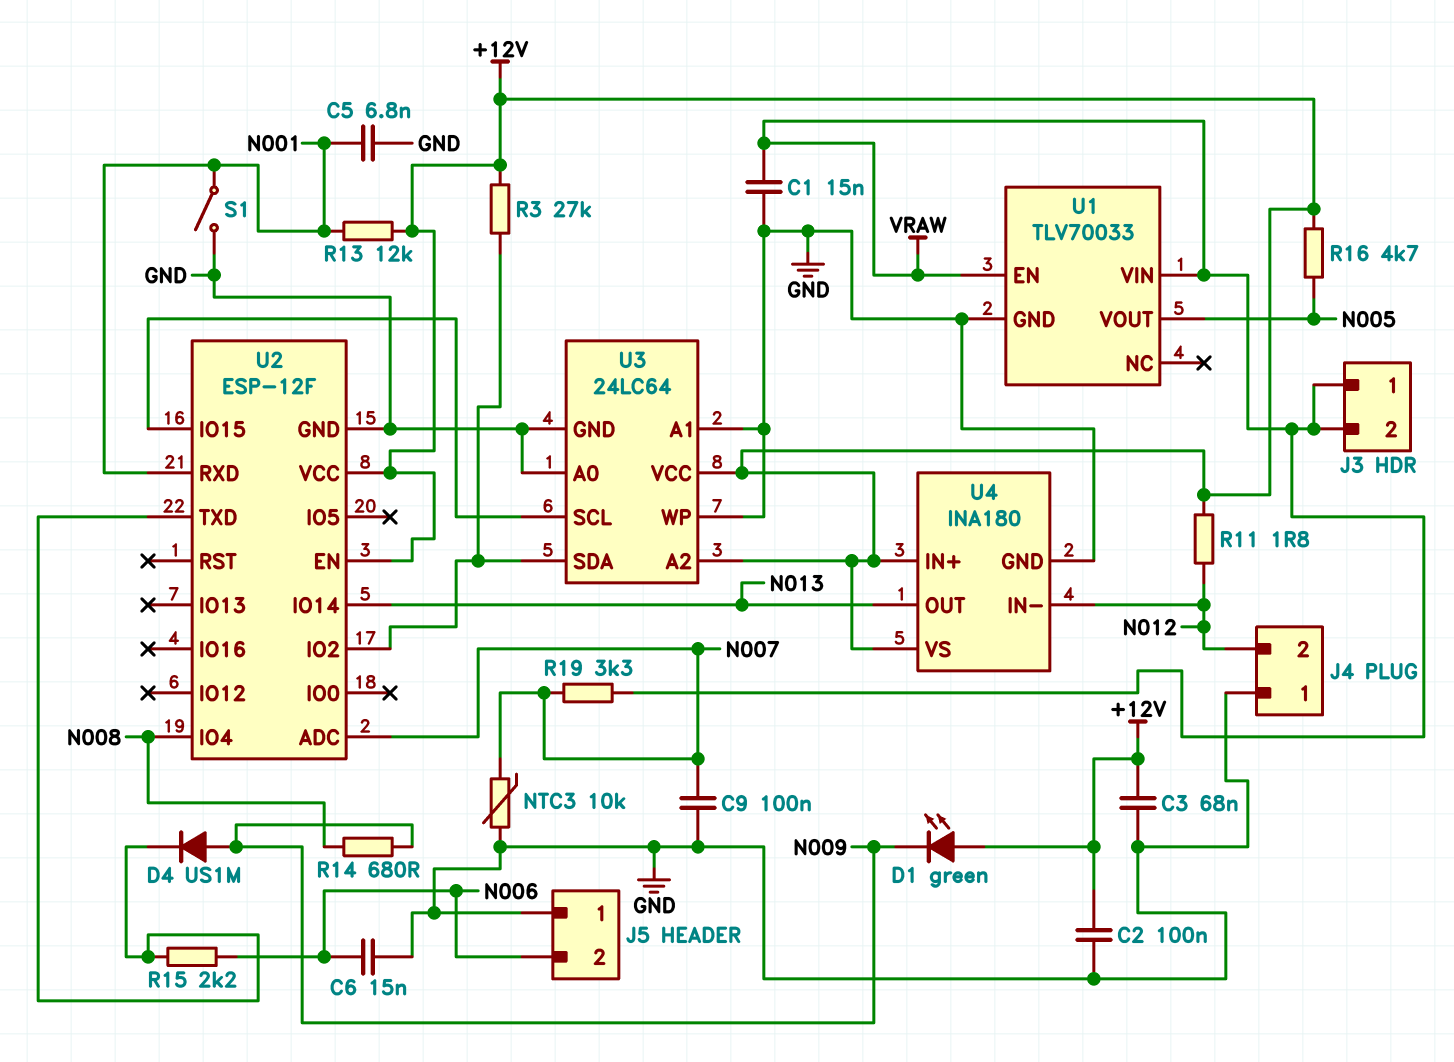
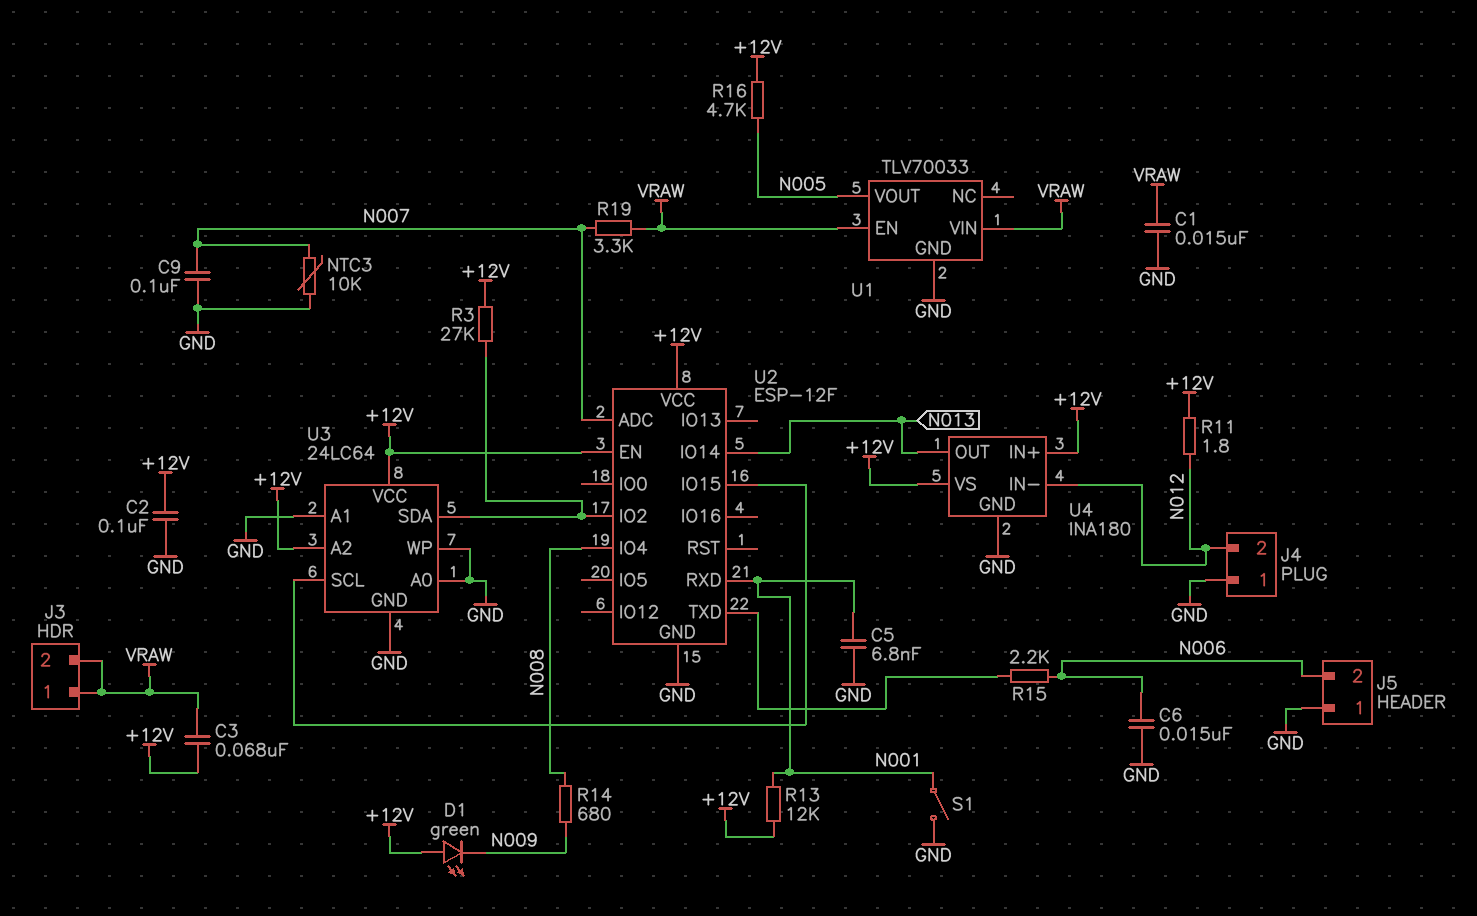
C3: 68nF (+12V, GND) -> 68nF (+12V, VRAW)
D4: diode US1M (A N009, K U2/TXD) -> none

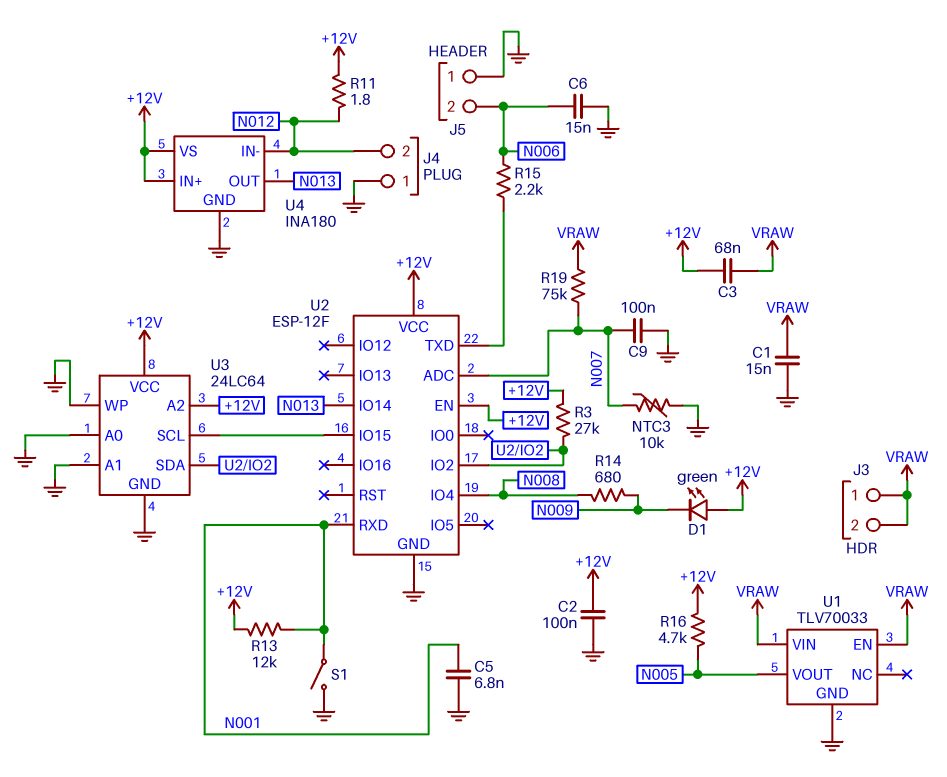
R19: 3.3k (N007, VRAW) -> 75k (N007, VRAW)

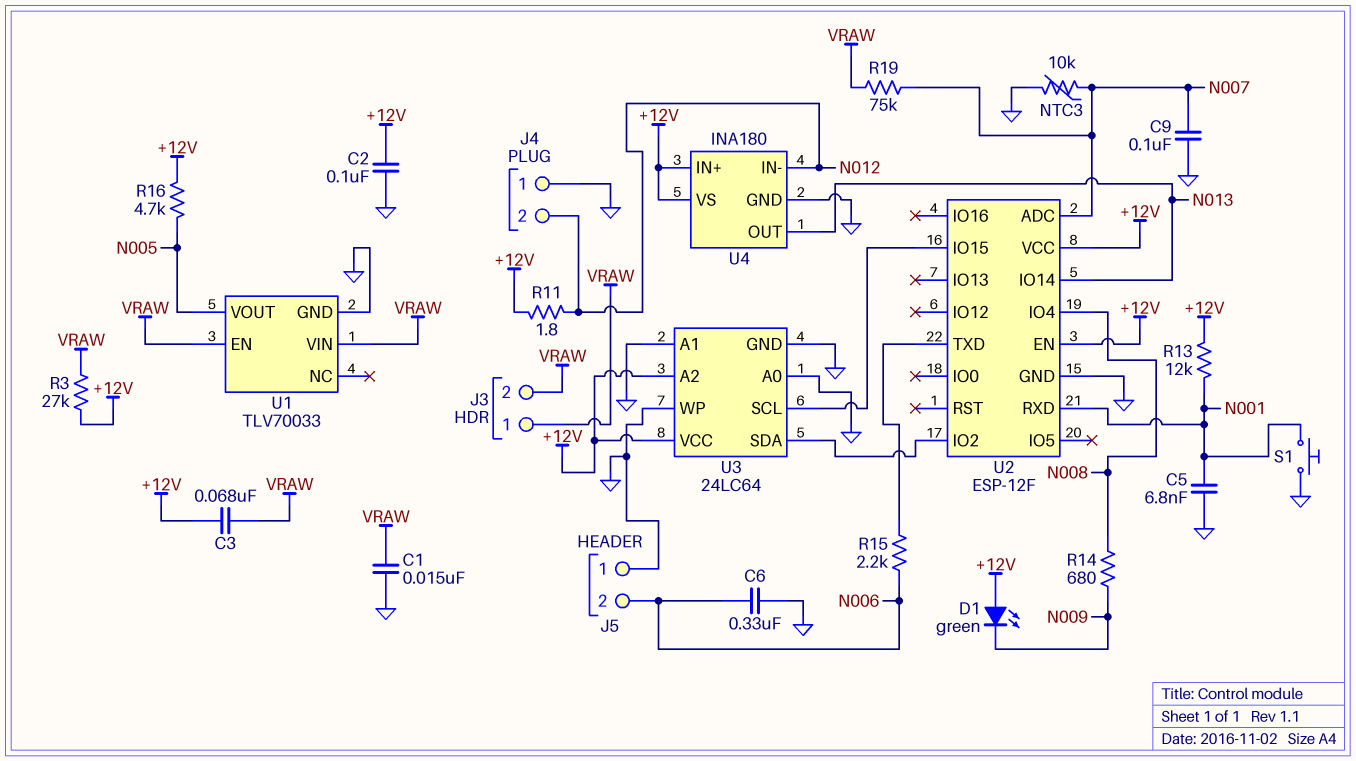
C6: 15nF (GND, N006) -> 330nF (GND, N006)
R3: 27k (+12V, U2/IO2) -> 27k (+12V, VRAW)
S1: switch (GND, N001) -> button (GND, N001)

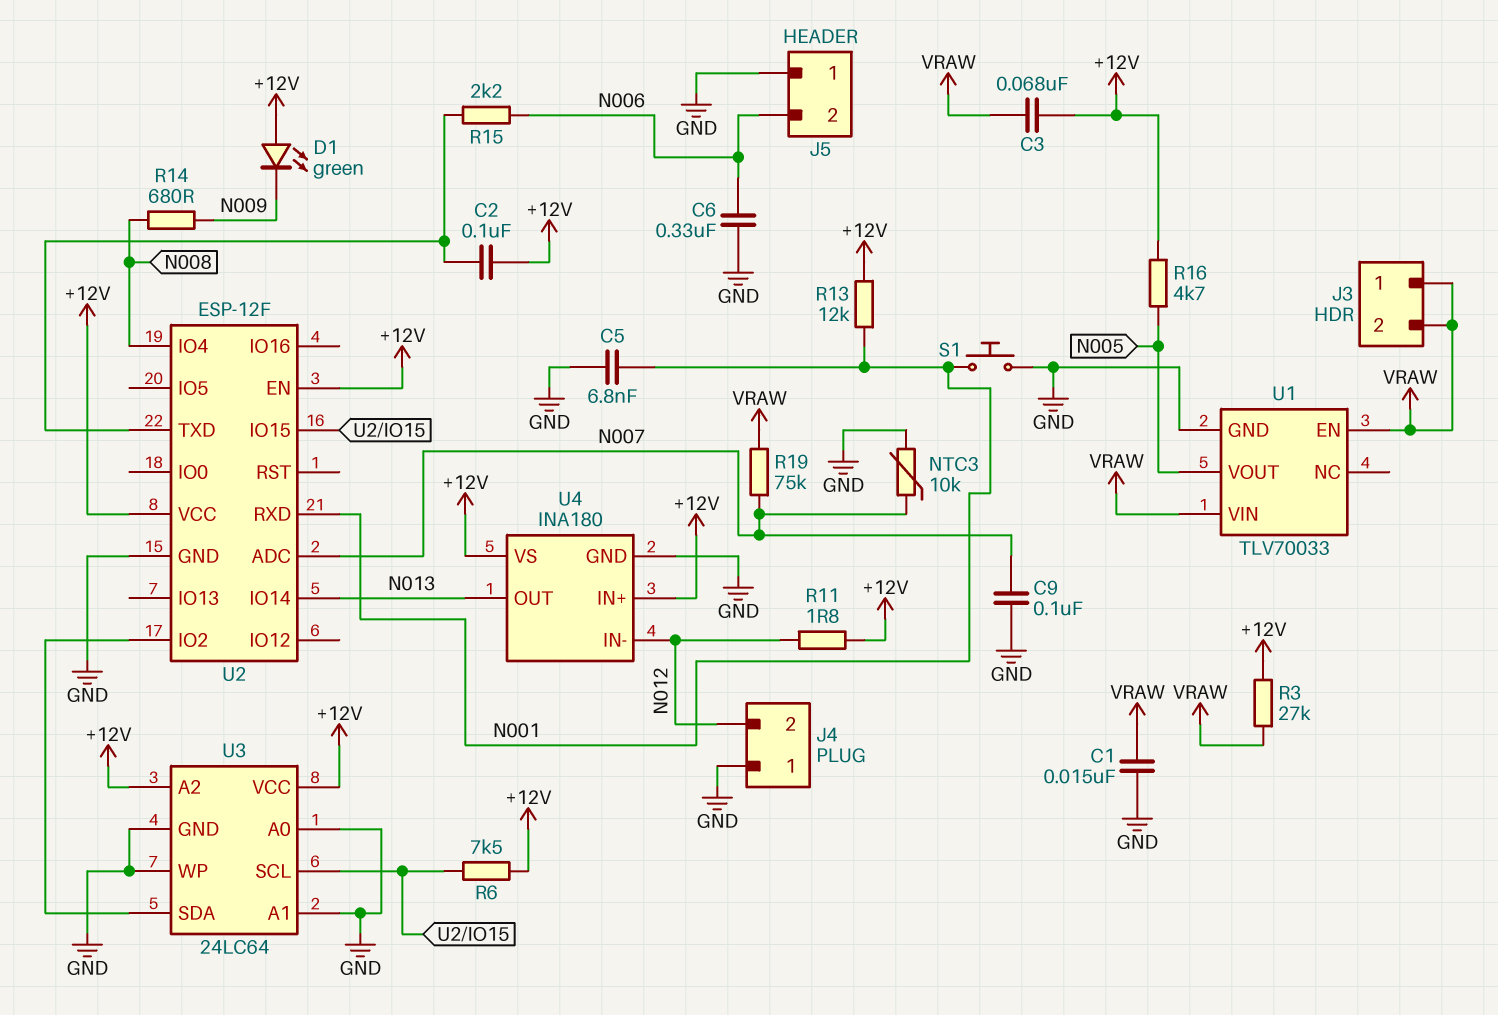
C2: 100nF (+12V, GND) -> 100nF (+12V, U2/TXD)
R6: none -> 7.5k (+12V, U2/IO15)

